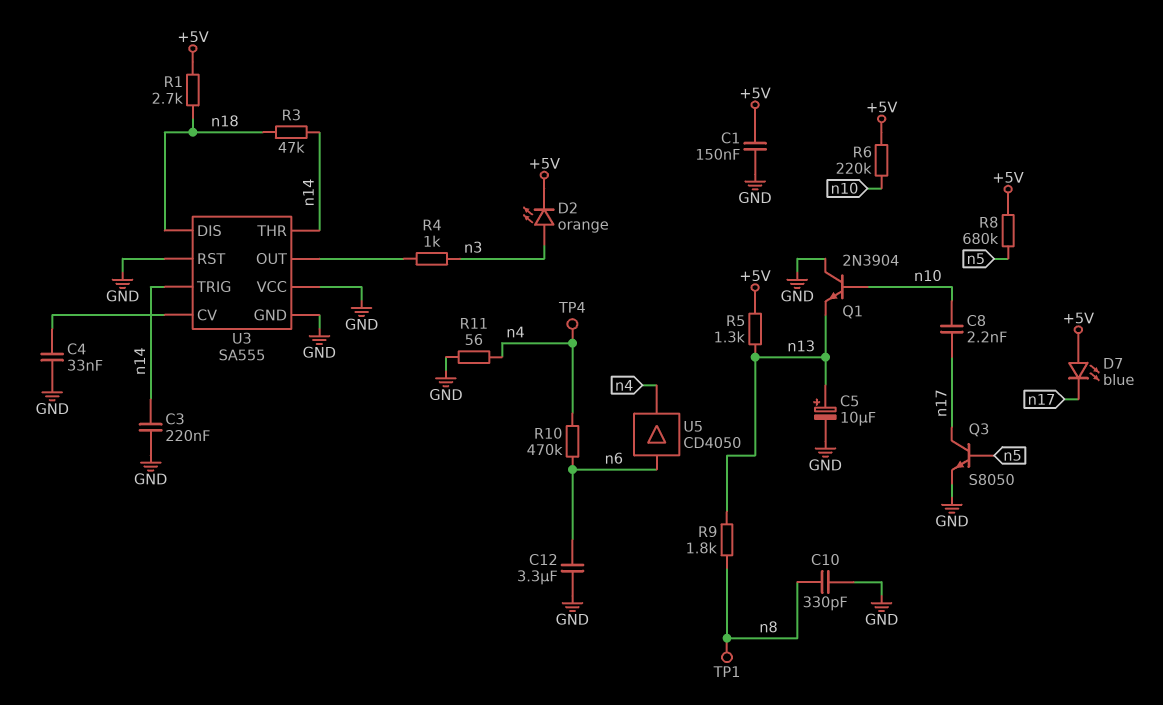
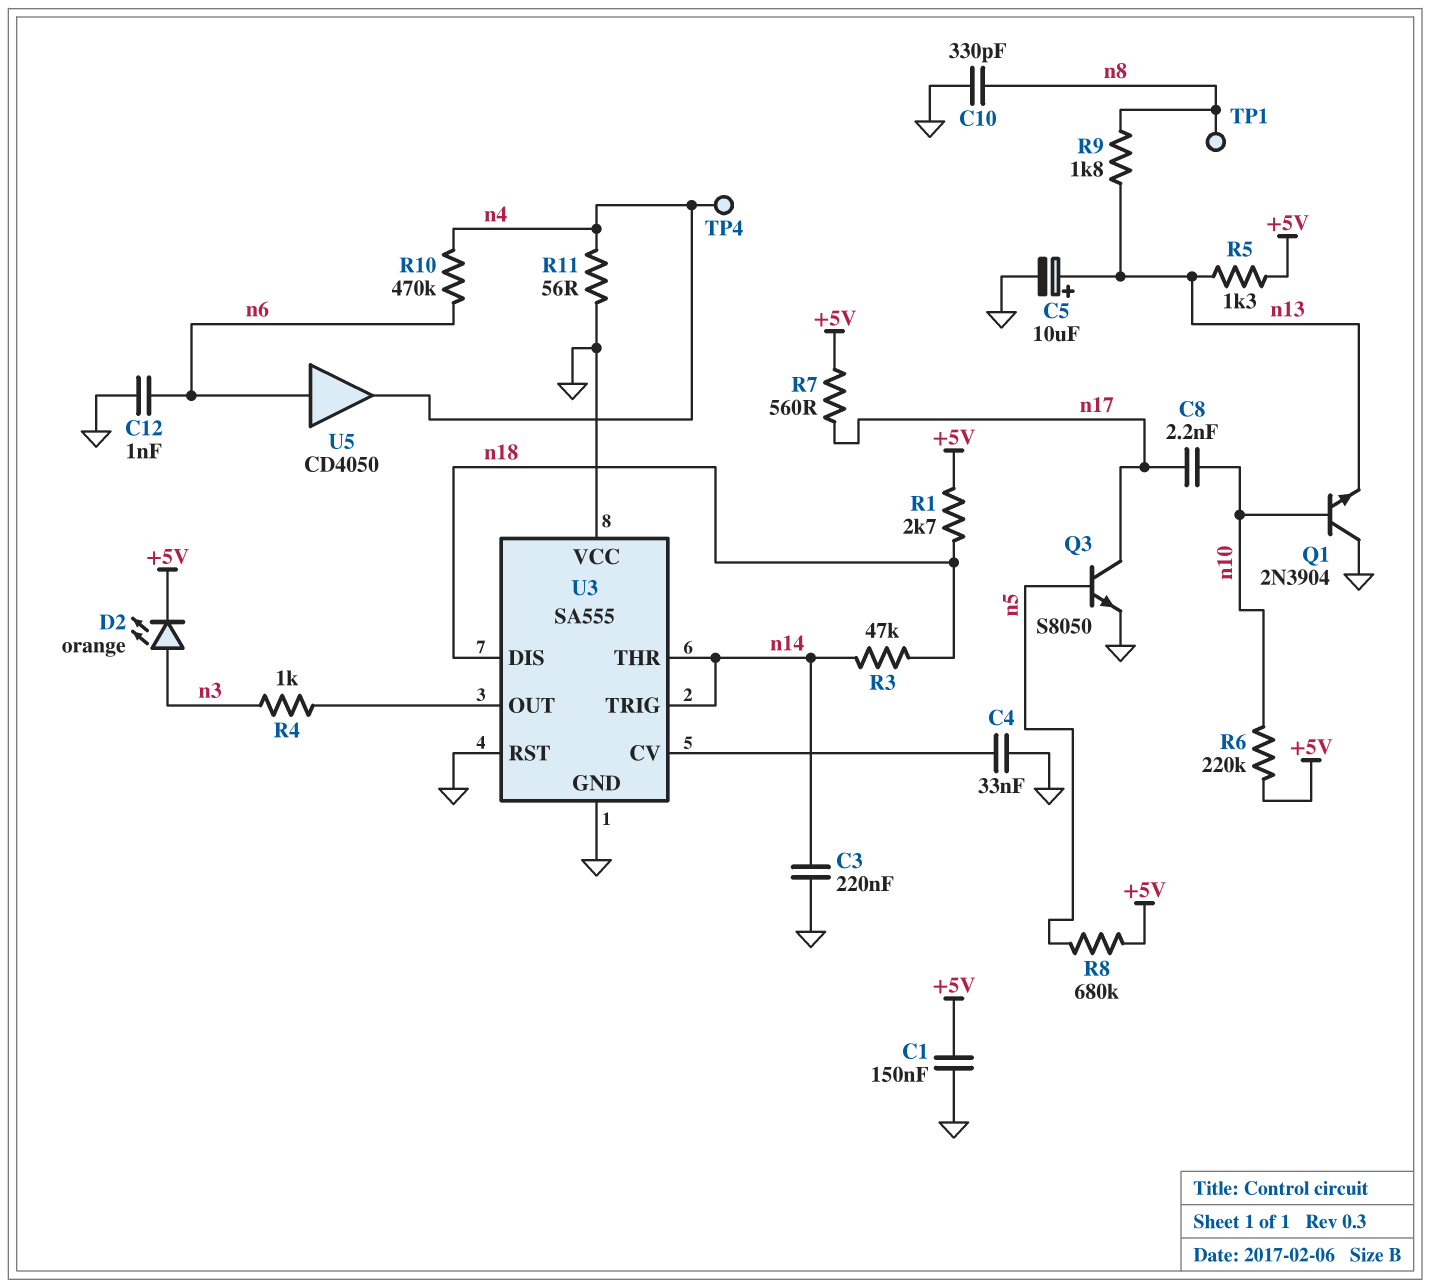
C12: 3.3uF (GND, n6) -> 1nF (GND, n6)
D7: LED blue (A +5V, K n17) -> none
R7: none -> 560 (+5V, n17)

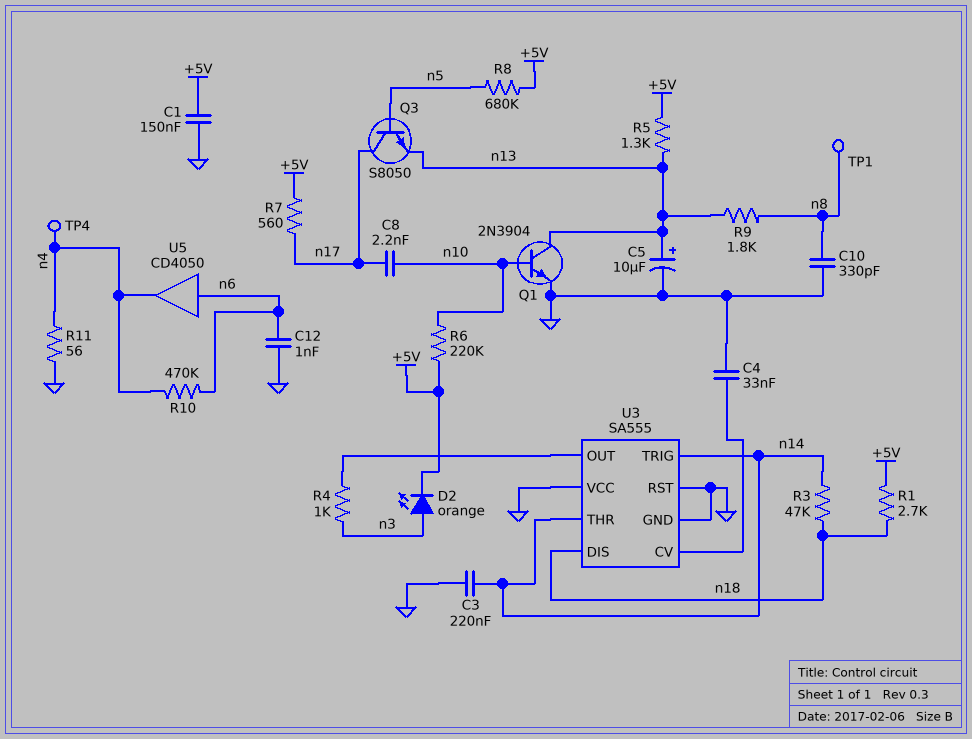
Q1: NPN 2N3904 (B n10, C GND, E n13) -> NPN 2N3904 (B n10, C n13, E GND)
Q3: NPN S8050 (B n5, C n17, E GND) -> NPN S8050 (B n5, C n17, E n13)

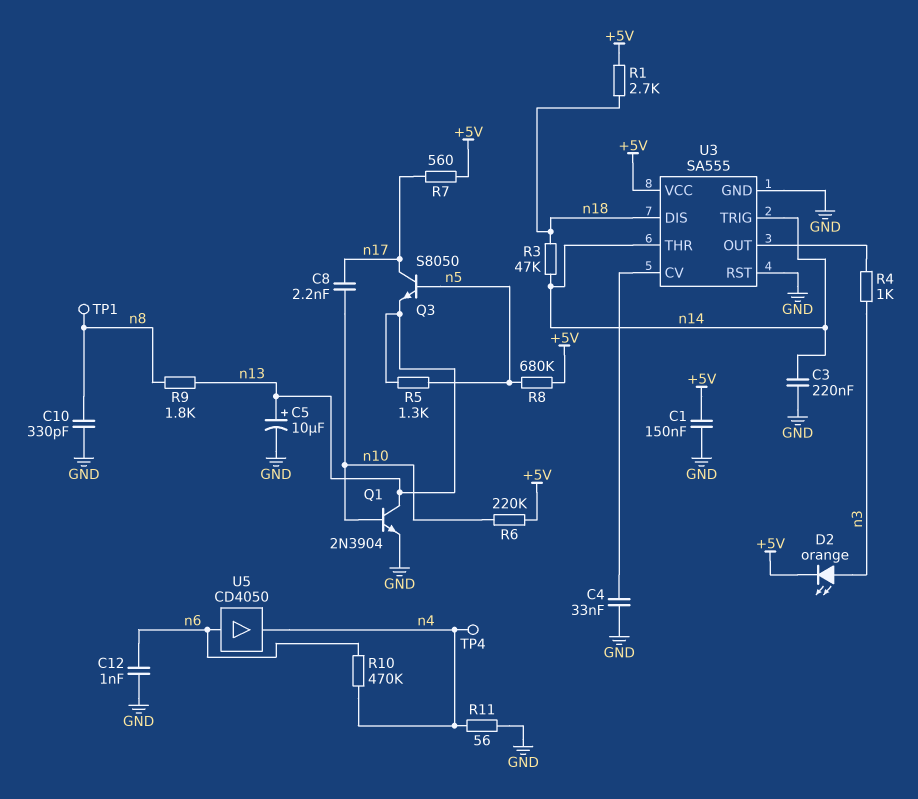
R5: 1.3k (+5V, n13) -> 1.3k (n5, n13)
U3 pin VCC: GND -> +5V

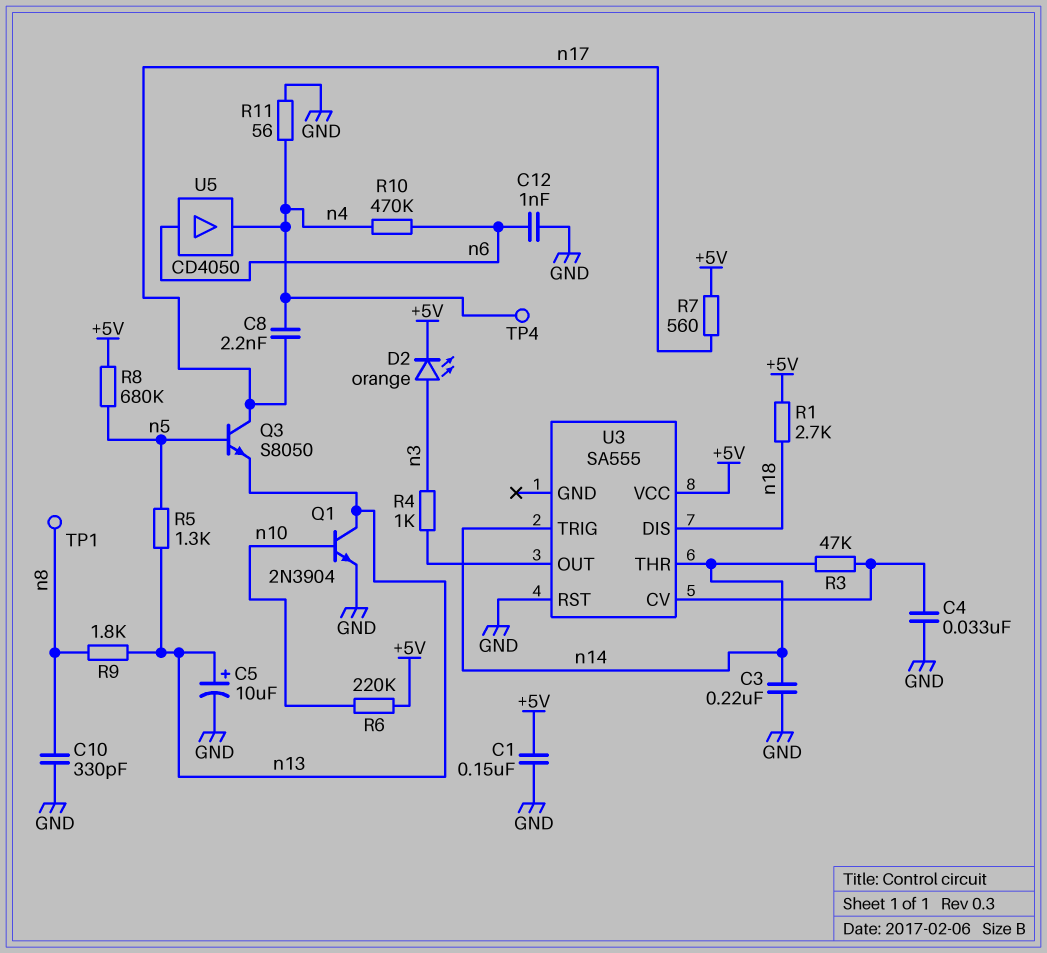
C8: 2.2nF (n10, n17) -> 2.2nF (n4, n17)
R3: 47k (n14, n18) -> 47k (U3/CV, n14)
U3 pin GND: GND -> none

